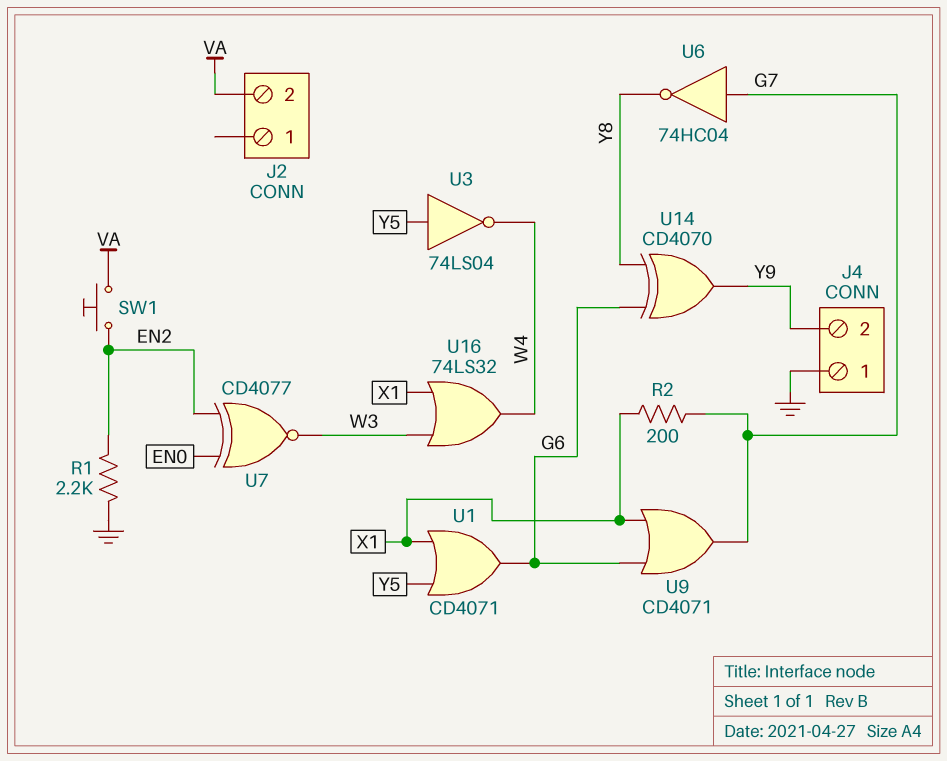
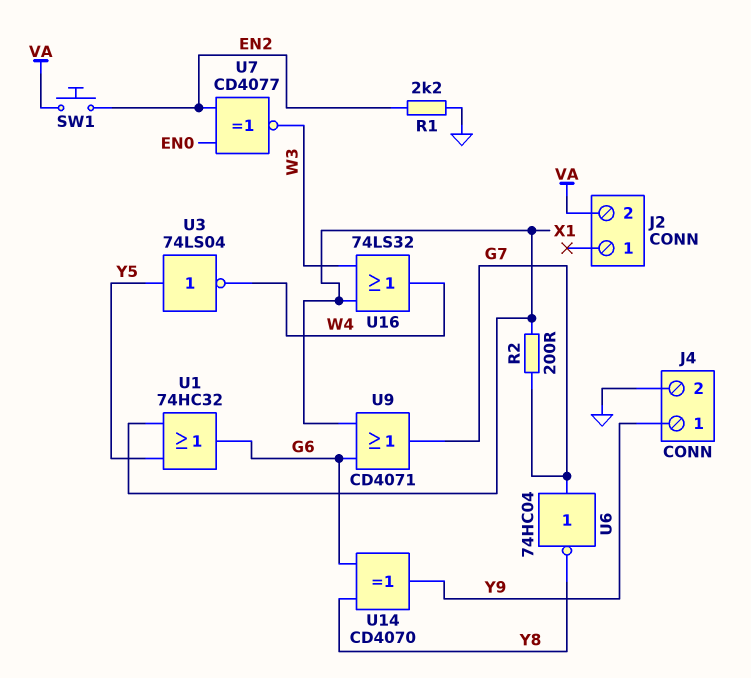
J4 pin 1: GND -> Y9
J4 pin 2: Y9 -> GND
U1: OR CD4071 (in X1, in Y5, out G6) -> OR 74HC32 (in X1, in Y5, out G6)

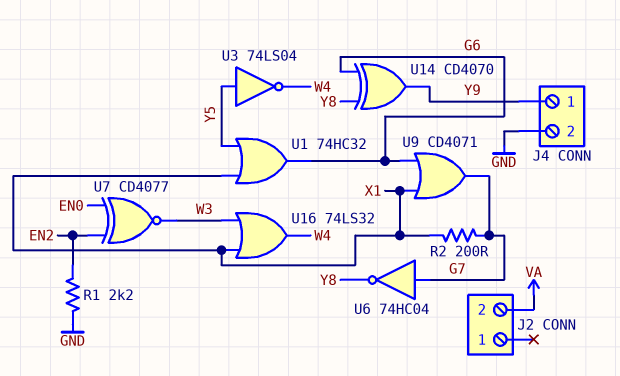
SW1: button (EN2, VA) -> none

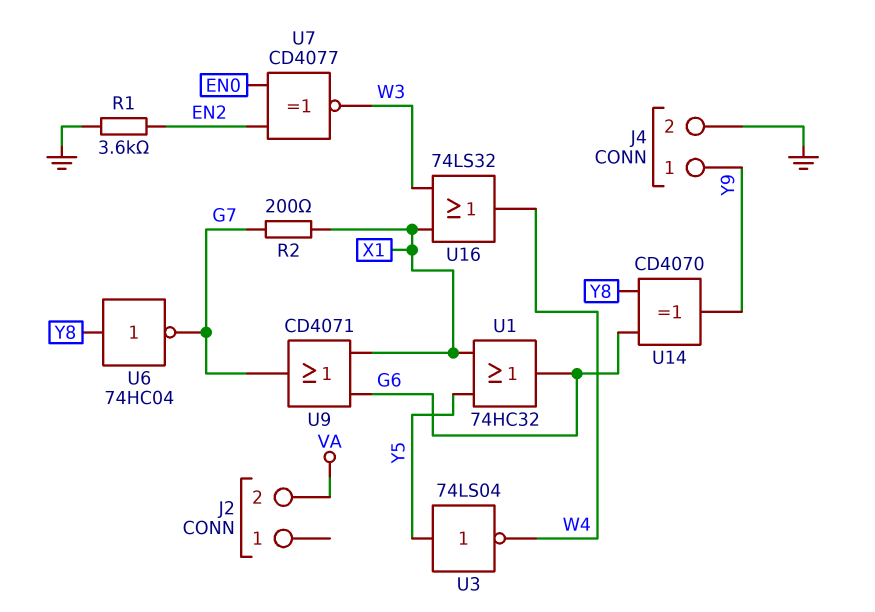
R1: 2.2k (EN2, GND) -> 3.6k (EN2, GND)
U6: NOT 74HC04 (in G7, out Y8) -> NOT 74HC04 (in Y8, out G7)

